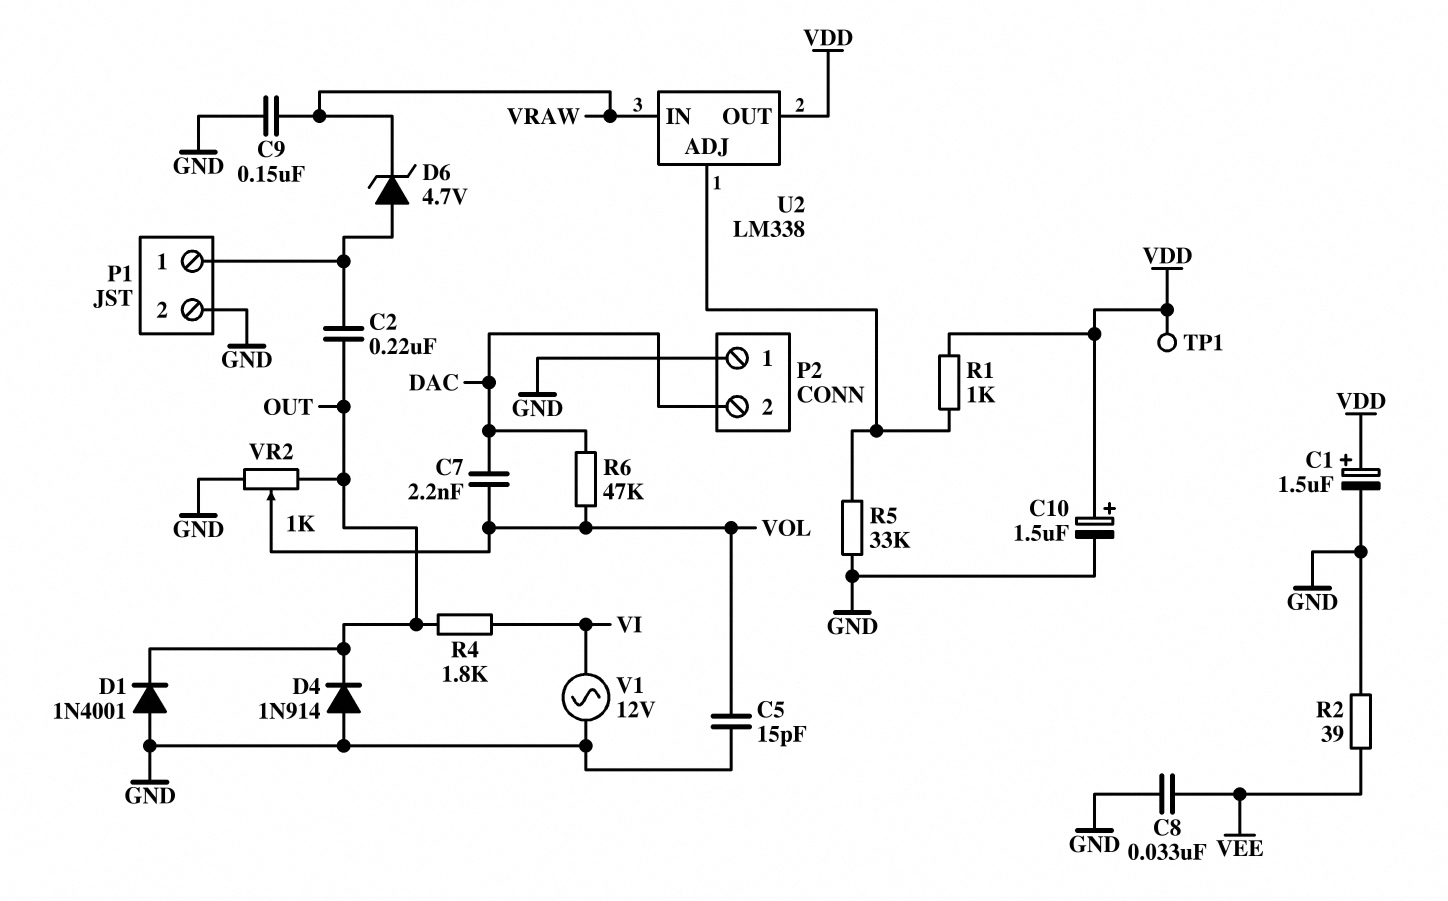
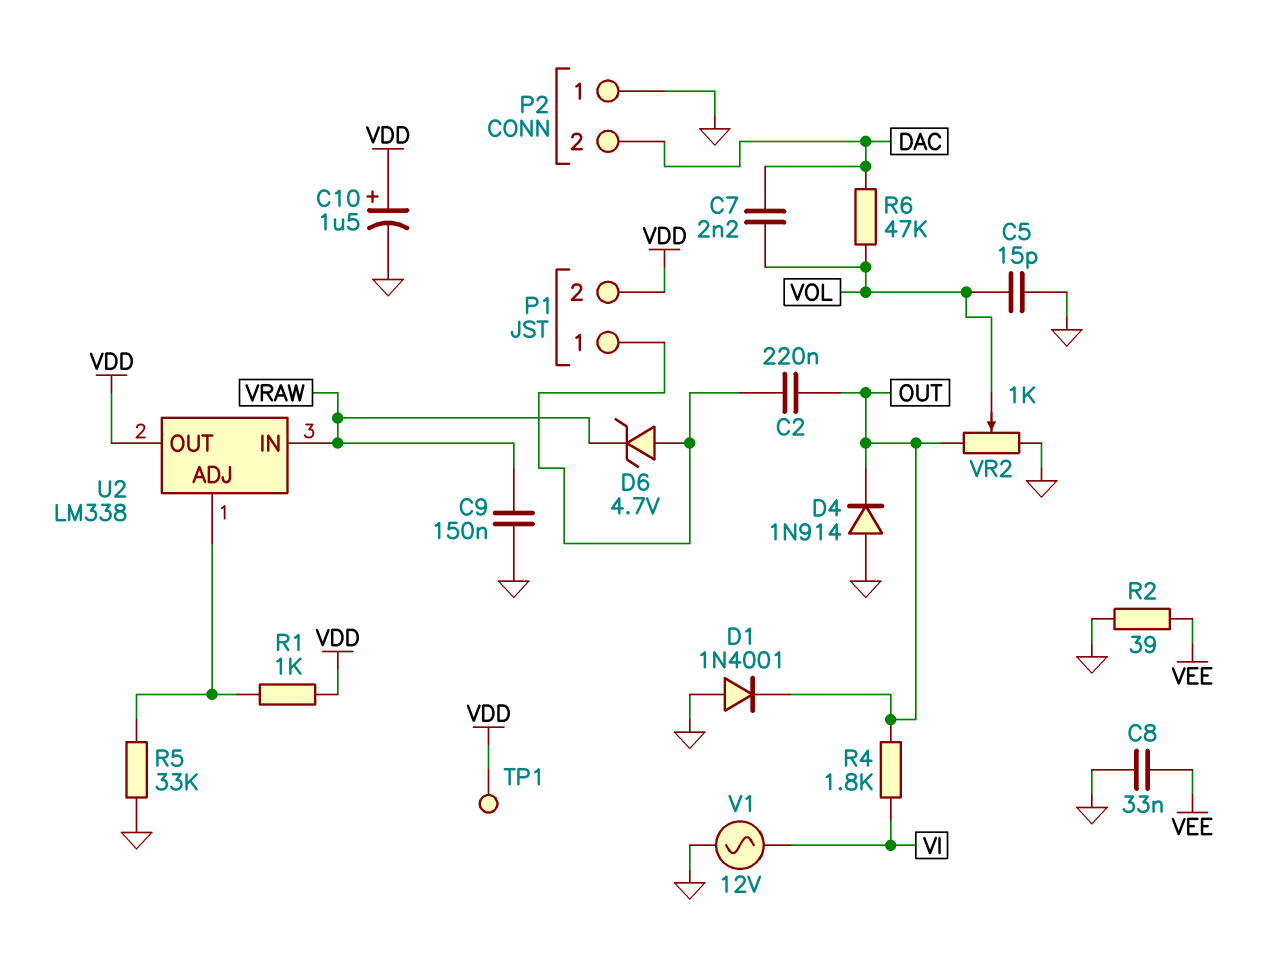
C1: 1.5uF (plus VDD, minus GND) -> none
P1 pin 2: GND -> VDD

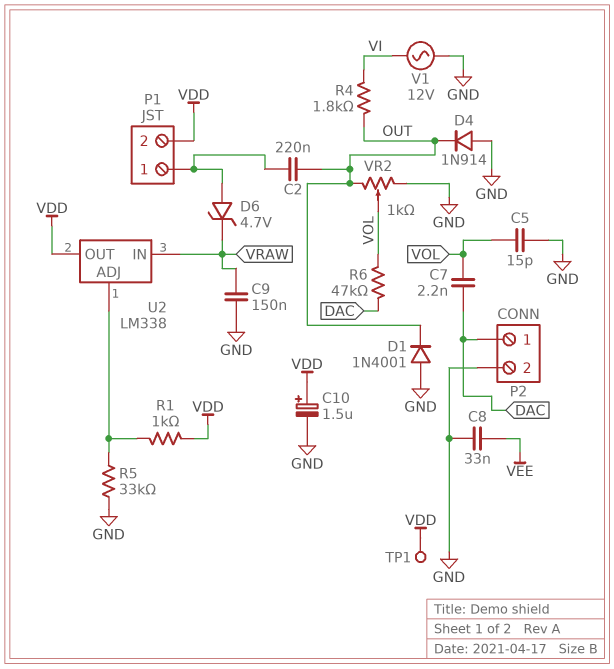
P2 pin 1: GND -> DAC
P2 pin 2: DAC -> GND
R2: 39 (GND, VEE) -> none

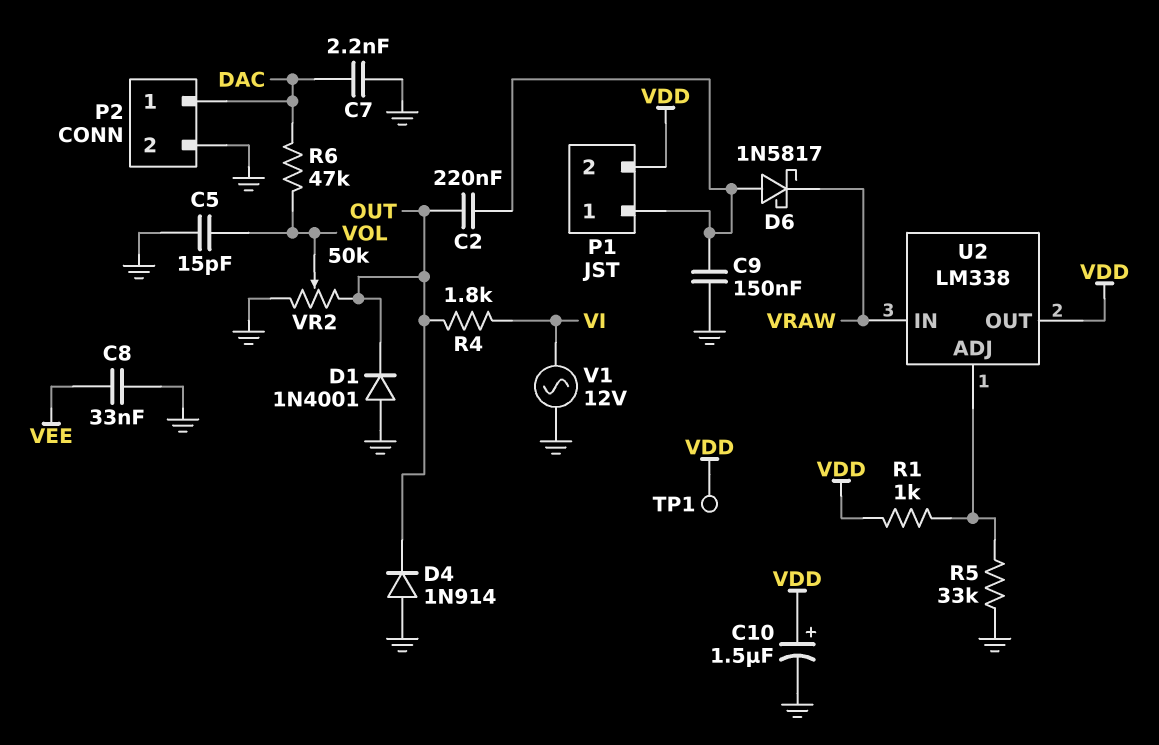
C7: 2.2nF (DAC, VOL) -> 2.2nF (DAC, GND)
C9: 150nF (GND, VRAW) -> 150nF (GND, P1/1)
D6: zener 4.7V (A P1/1, K VRAW) -> schottky 1N5817 (A P1/1, K VRAW)
VR2: 1k (GND, OUT, wiper VOL) -> 50k (GND, OUT, wiper VOL)

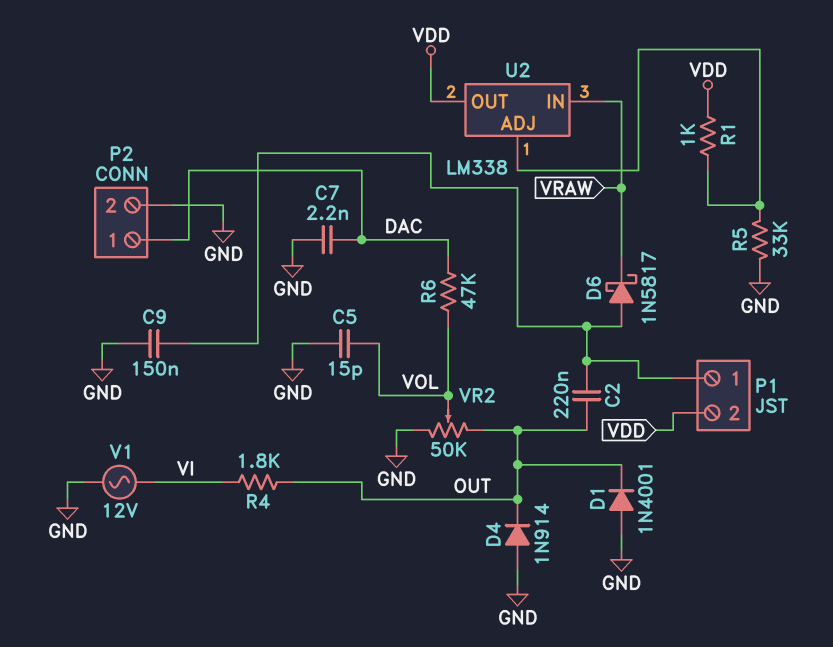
C8: 33nF (GND, VEE) -> none
C10: 1.5uF (plus VDD, minus GND) -> none
TP1: test point (VDD) -> none

